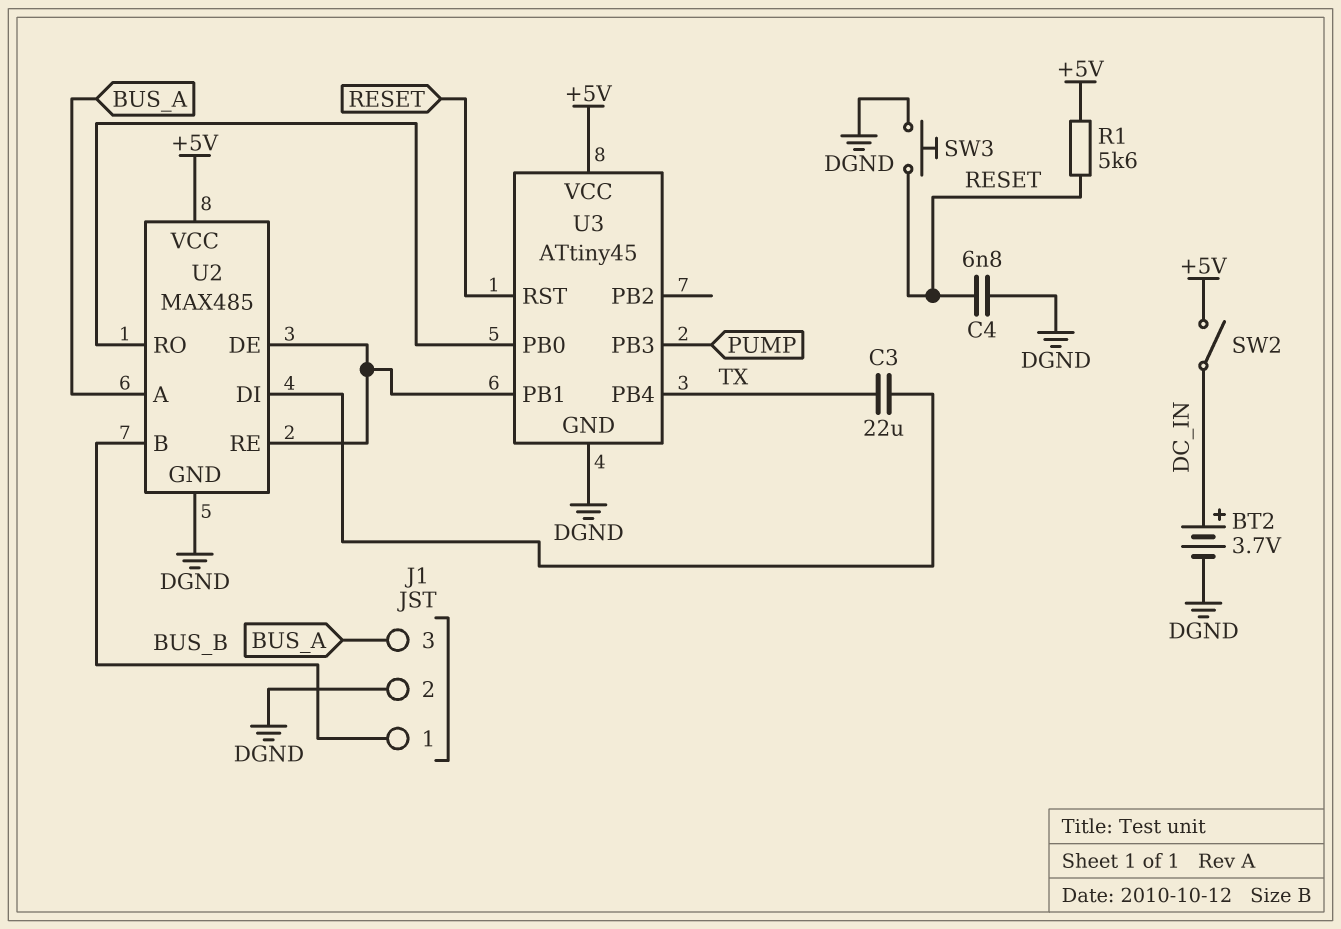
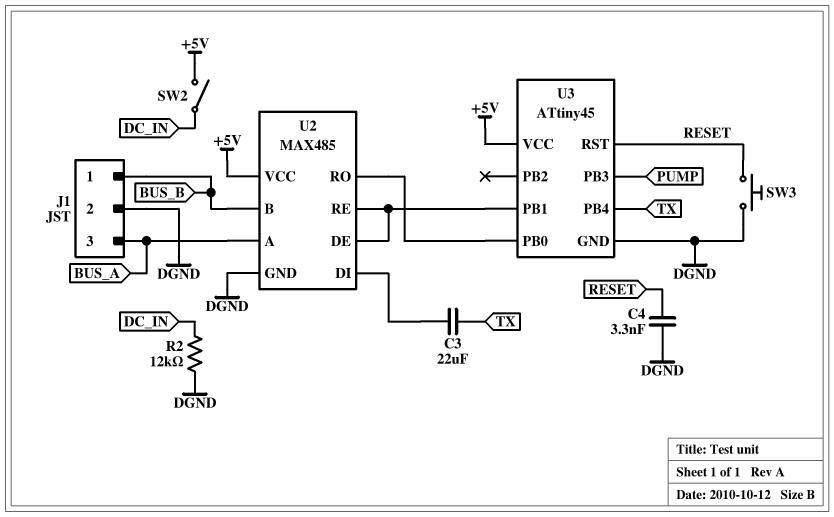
BT2: 3.7V (plus DC_IN, minus DGND) -> none
C4: 6.8nF (DGND, RESET) -> 3.3nF (DGND, RESET)
R1: 5.6k (+5V, RESET) -> none
R2: none -> 12k (DC_IN, DGND)

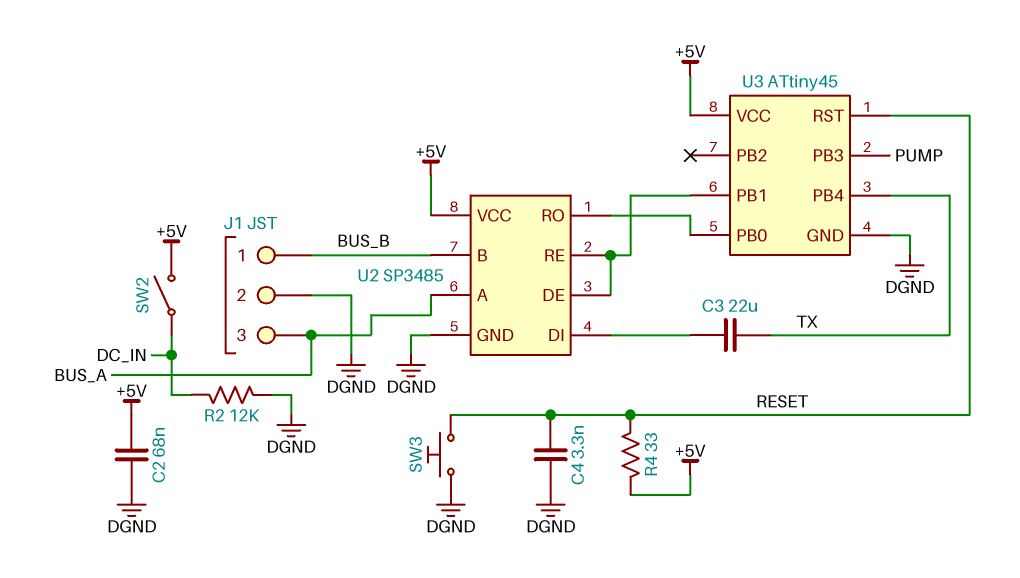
C2: none -> 68nF (+5V, DGND)
R4: none -> 33 (+5V, RESET)
U2: MAX485 -> SP3485

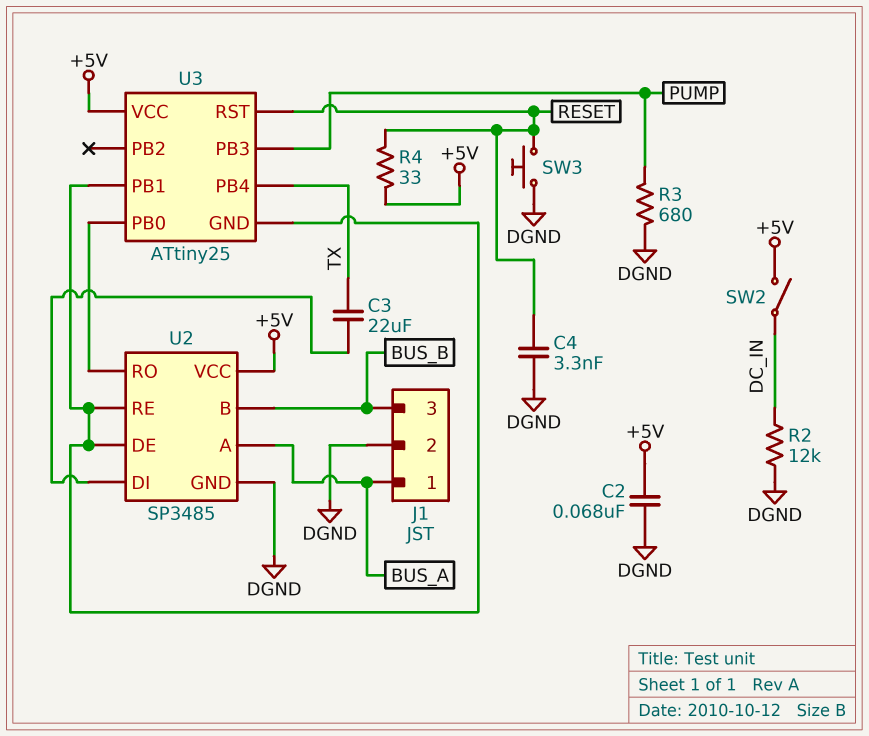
J1 pin 1: BUS_B -> BUS_A
J1 pin 3: BUS_A -> BUS_B
R3: none -> 680 (DGND, PUMP)
U3: ATtiny45 -> ATtiny25
U3 pin GND: DGND -> U2/DE

